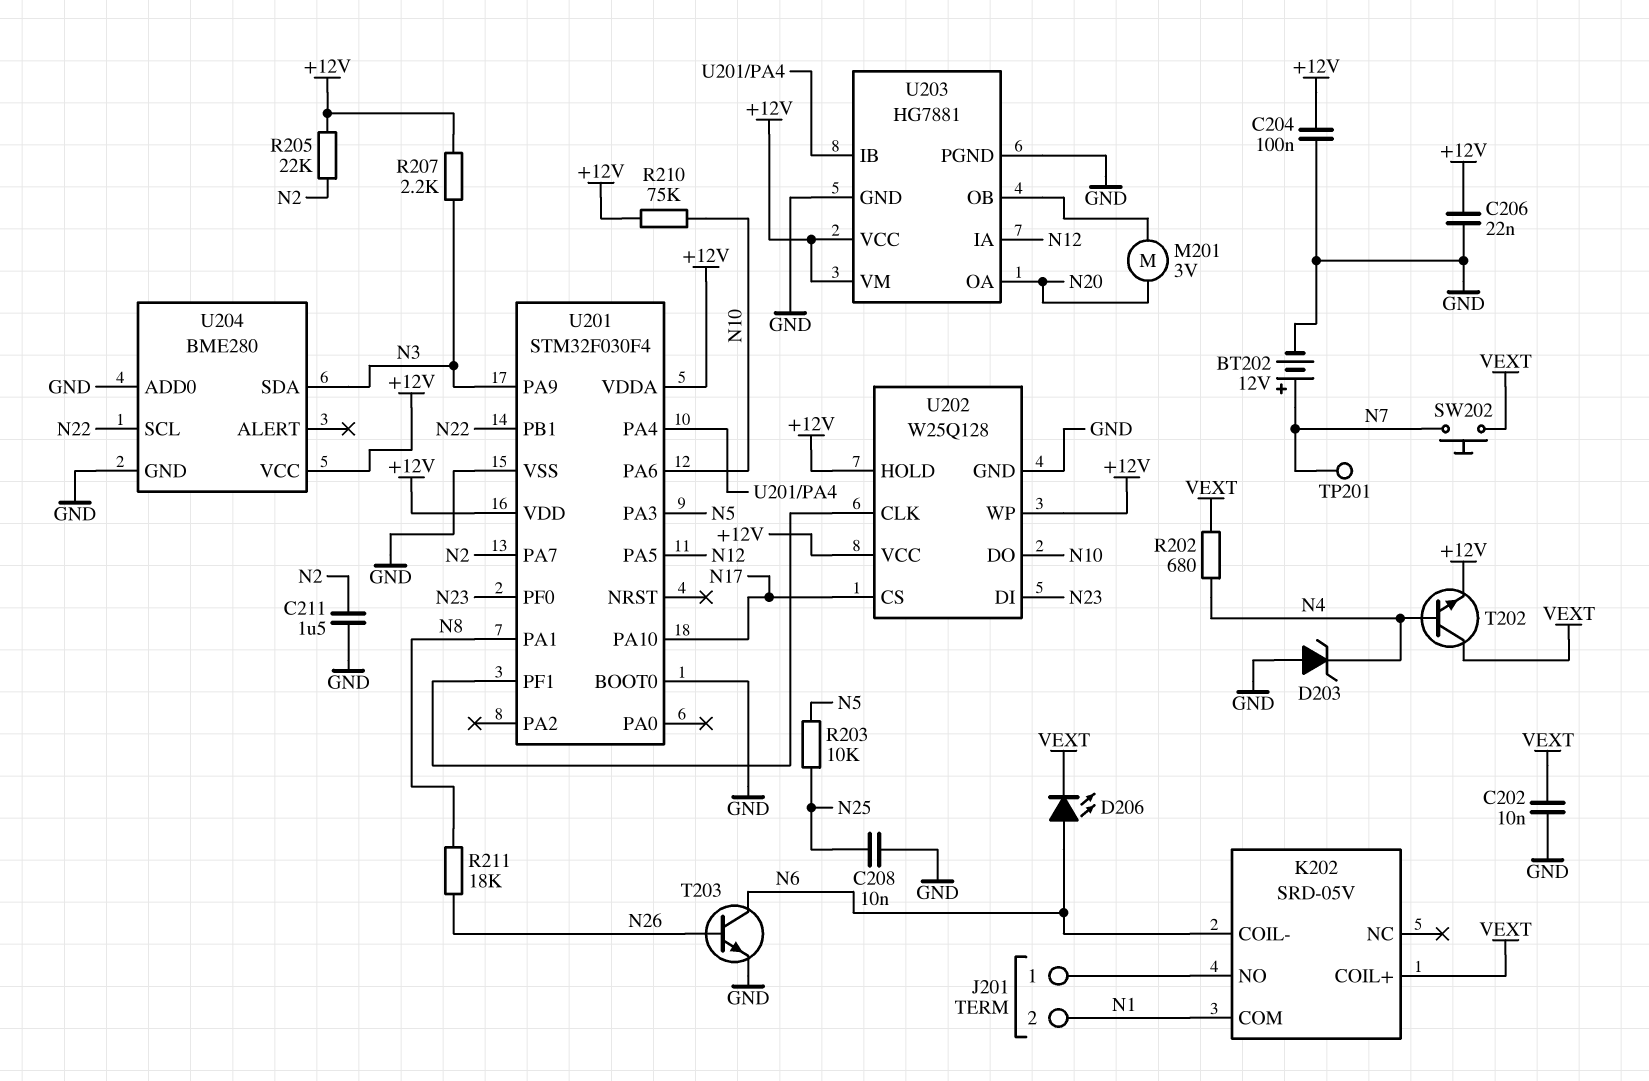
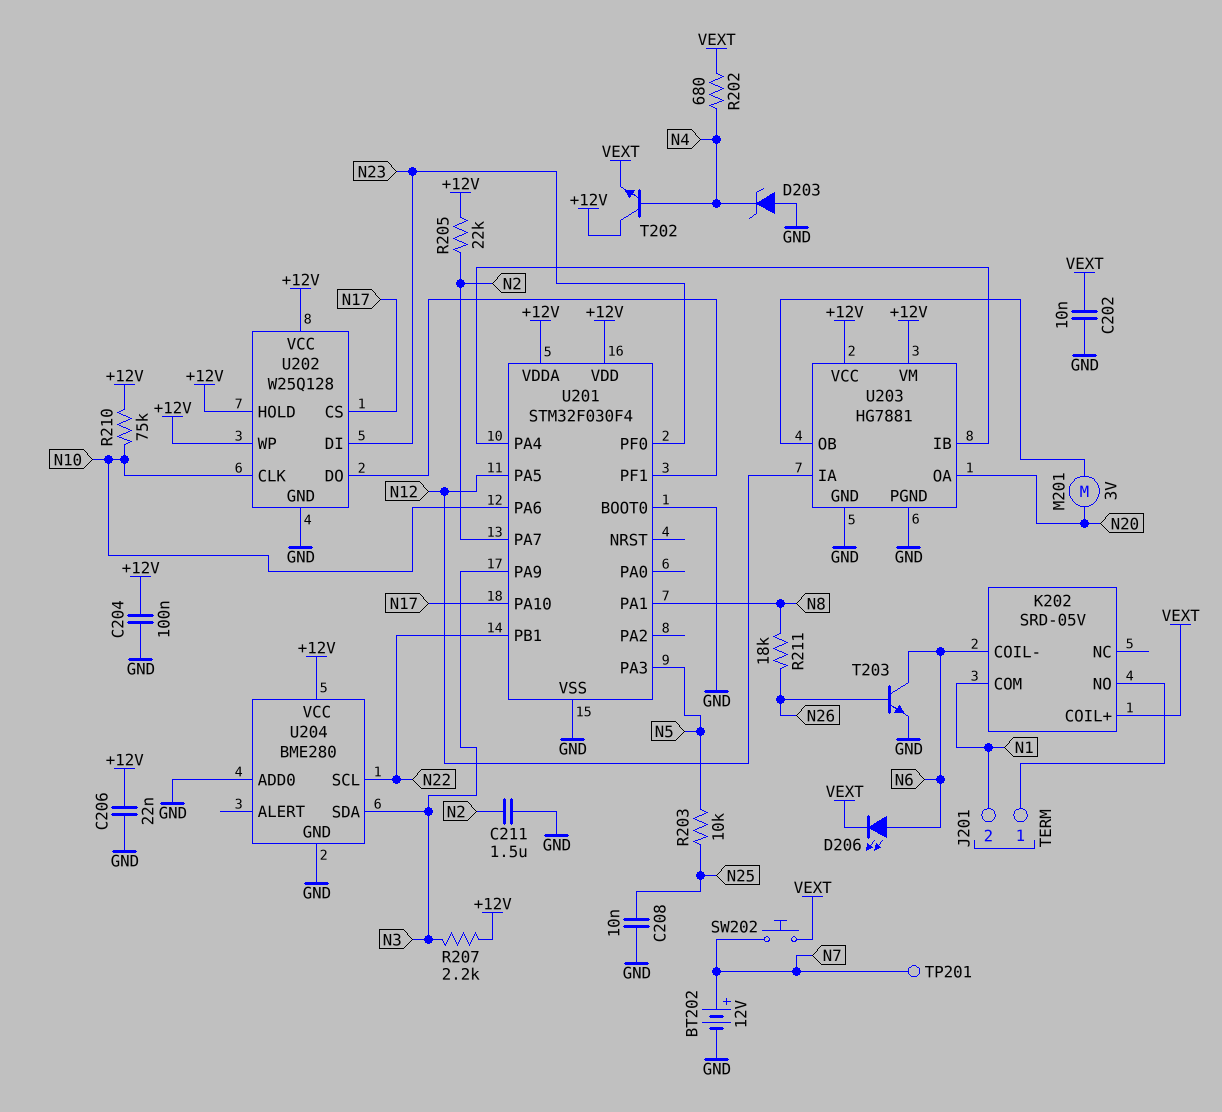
T202: NPN (B N4, C VEXT, E +12V) -> NPN (B N4, C +12V, E VEXT)
U202 pin CLK: U201/PF1 -> N10
U202 pin DO: N10 -> U201/PF1

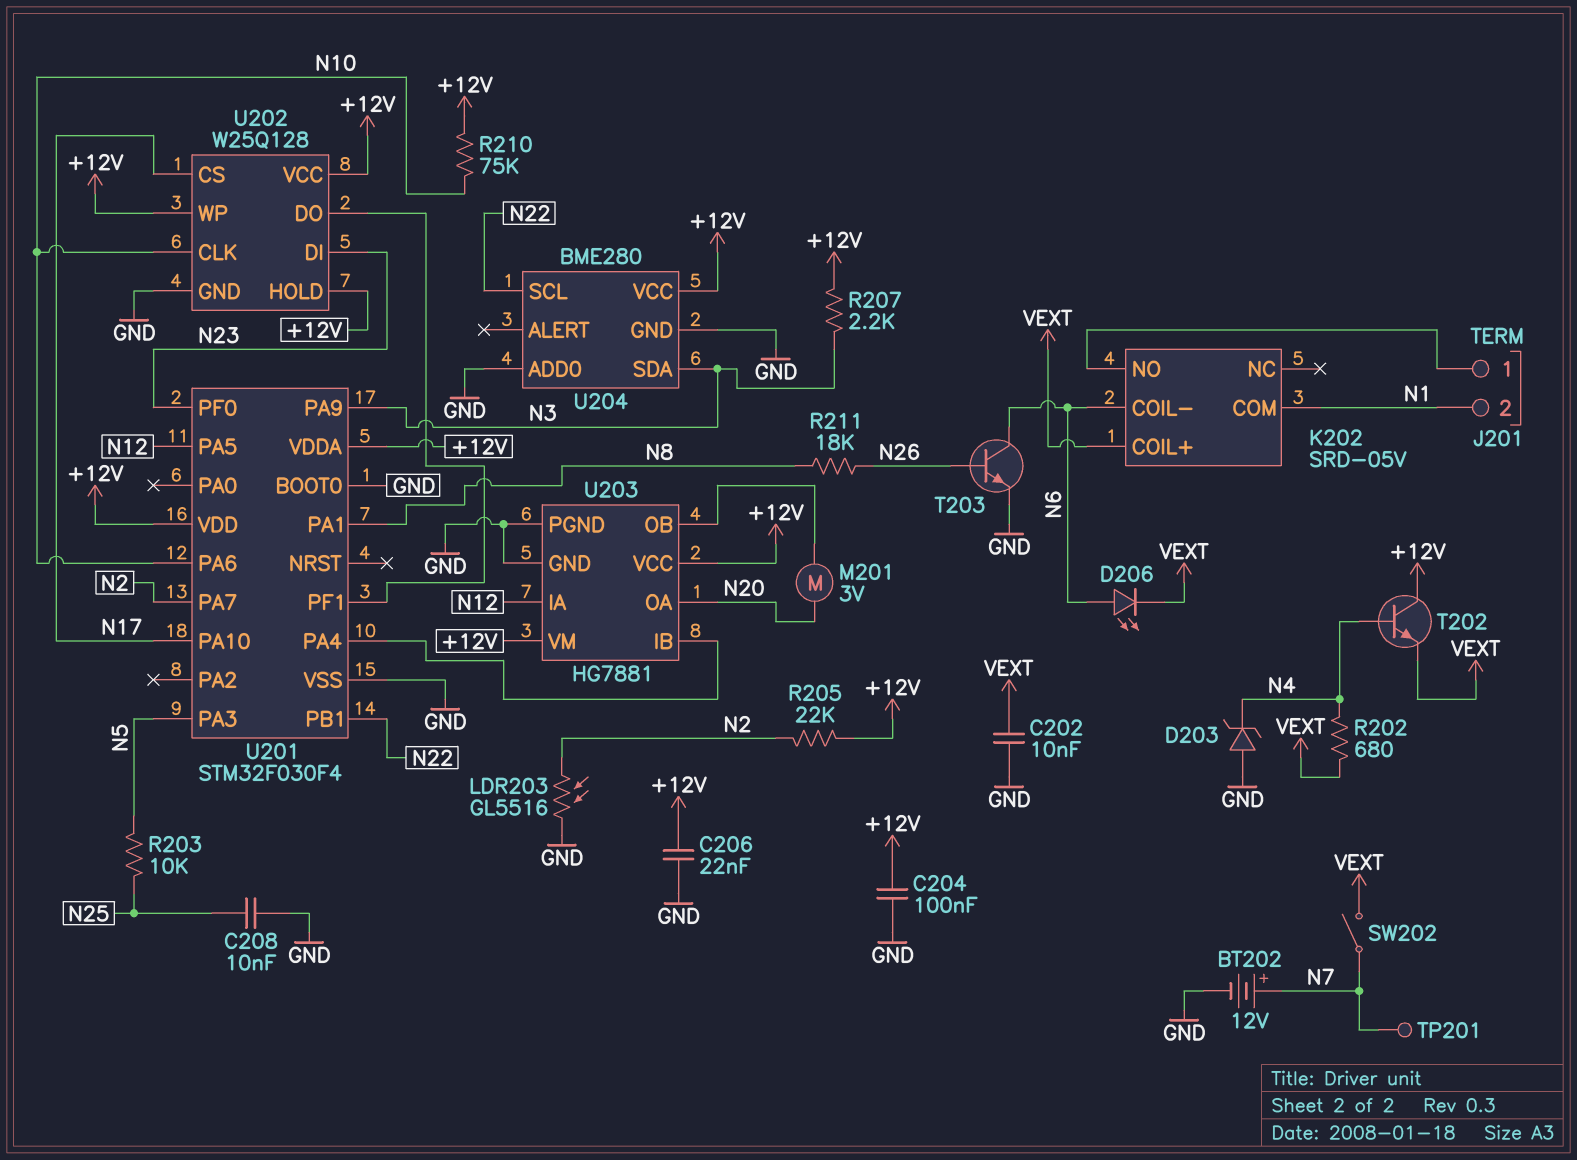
C211: 1.5uF (GND, N2) -> none
LDR203: none -> GL5516 (GND, N2)
SW202: button (N7, VEXT) -> switch (N7, VEXT)

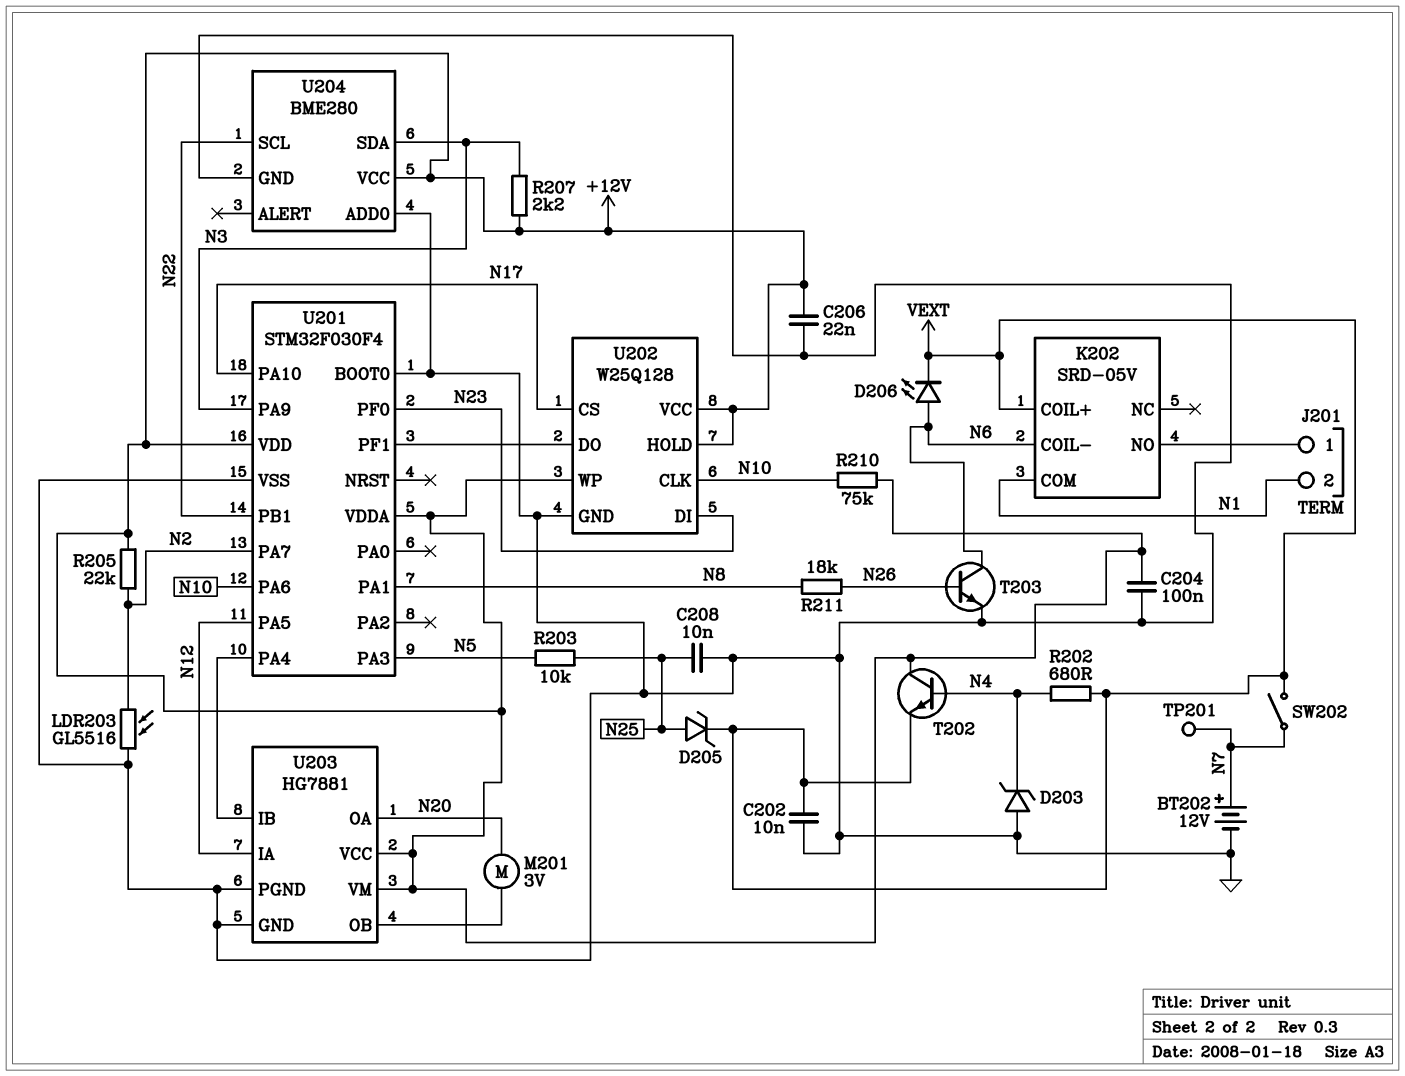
D205: none -> zener (A N25, K VEXT)

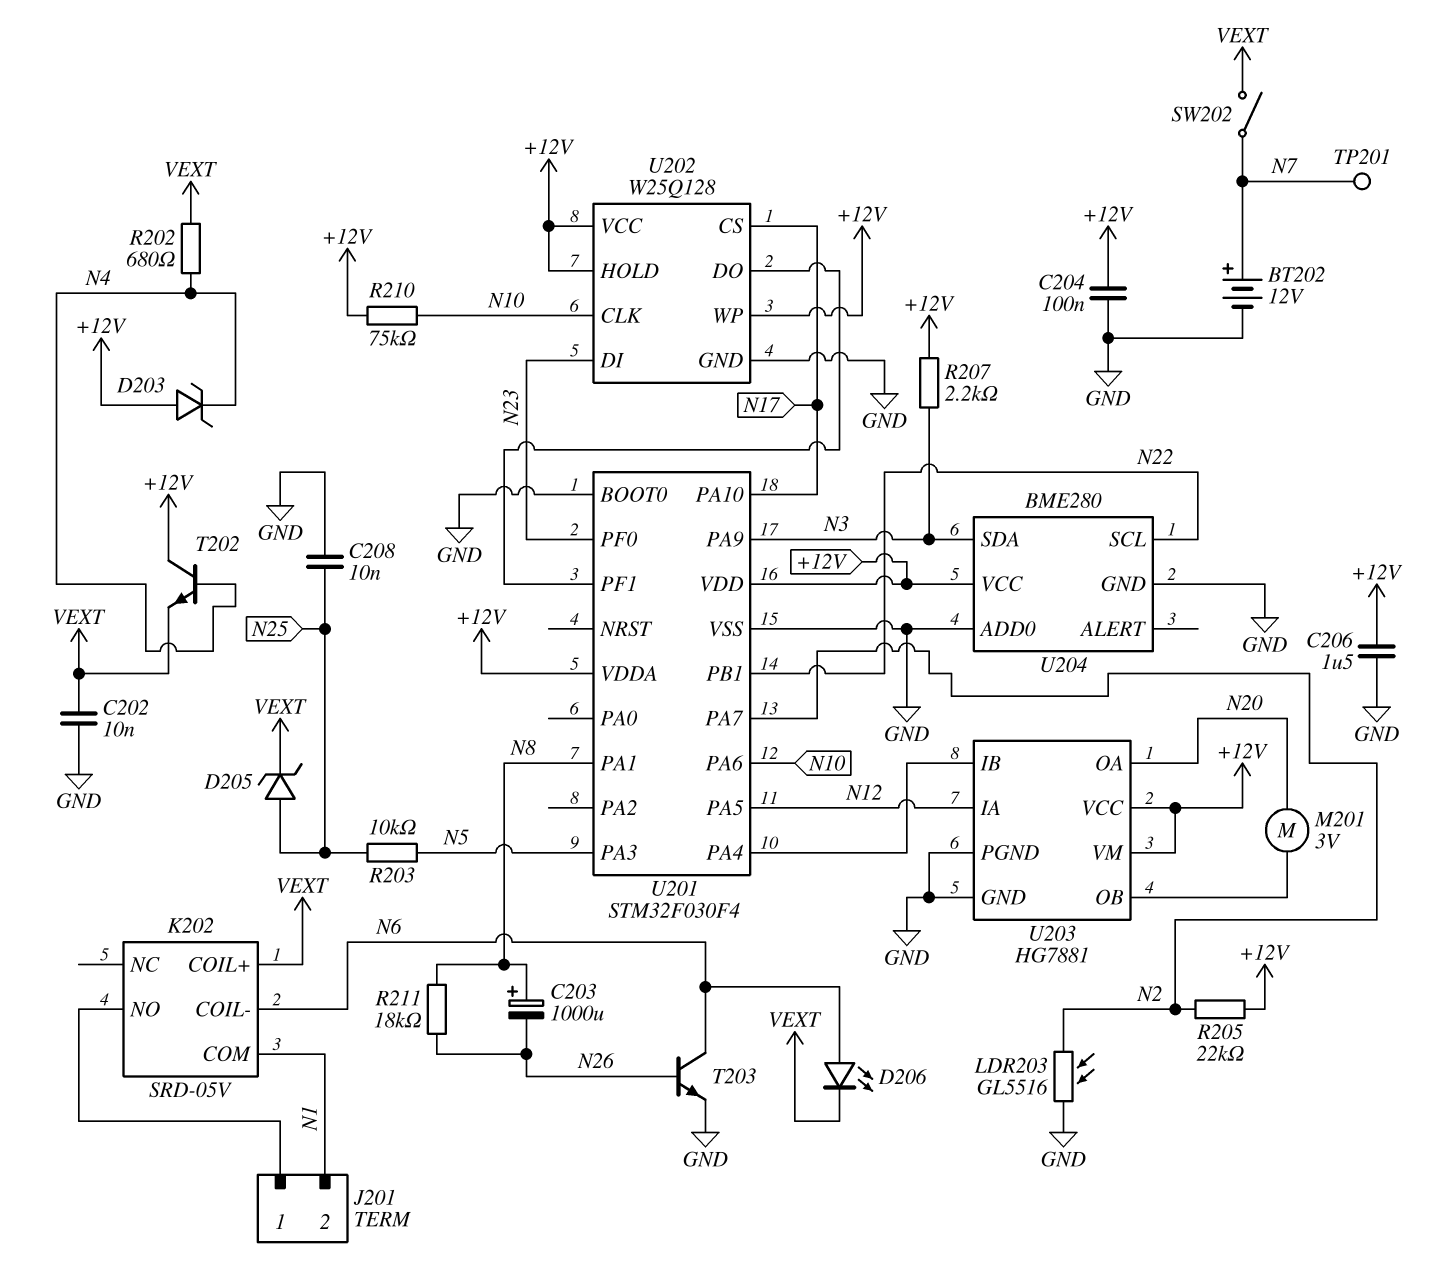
C203: none -> 1000uF (plus N8, minus N26)
C206: 22nF (+12V, GND) -> 1.5uF (+12V, GND)
D203: zener (A GND, K N4) -> zener (A +12V, K N4)

